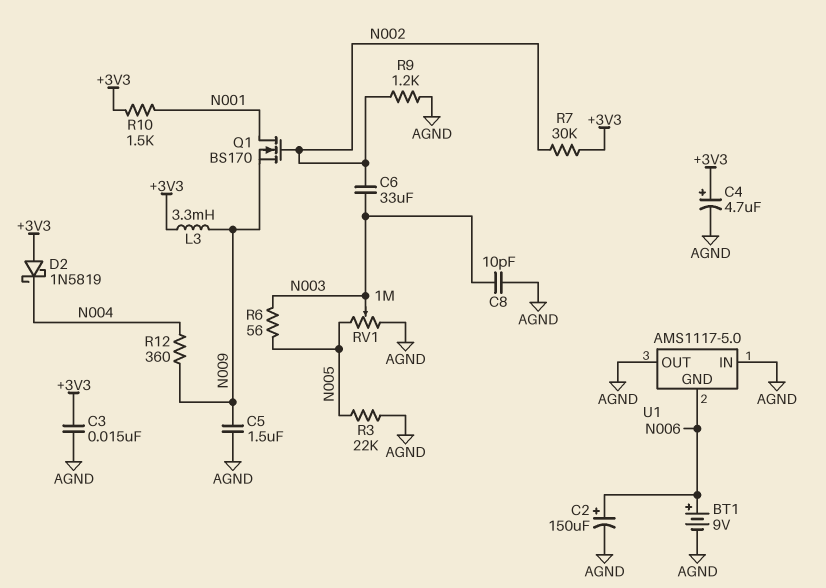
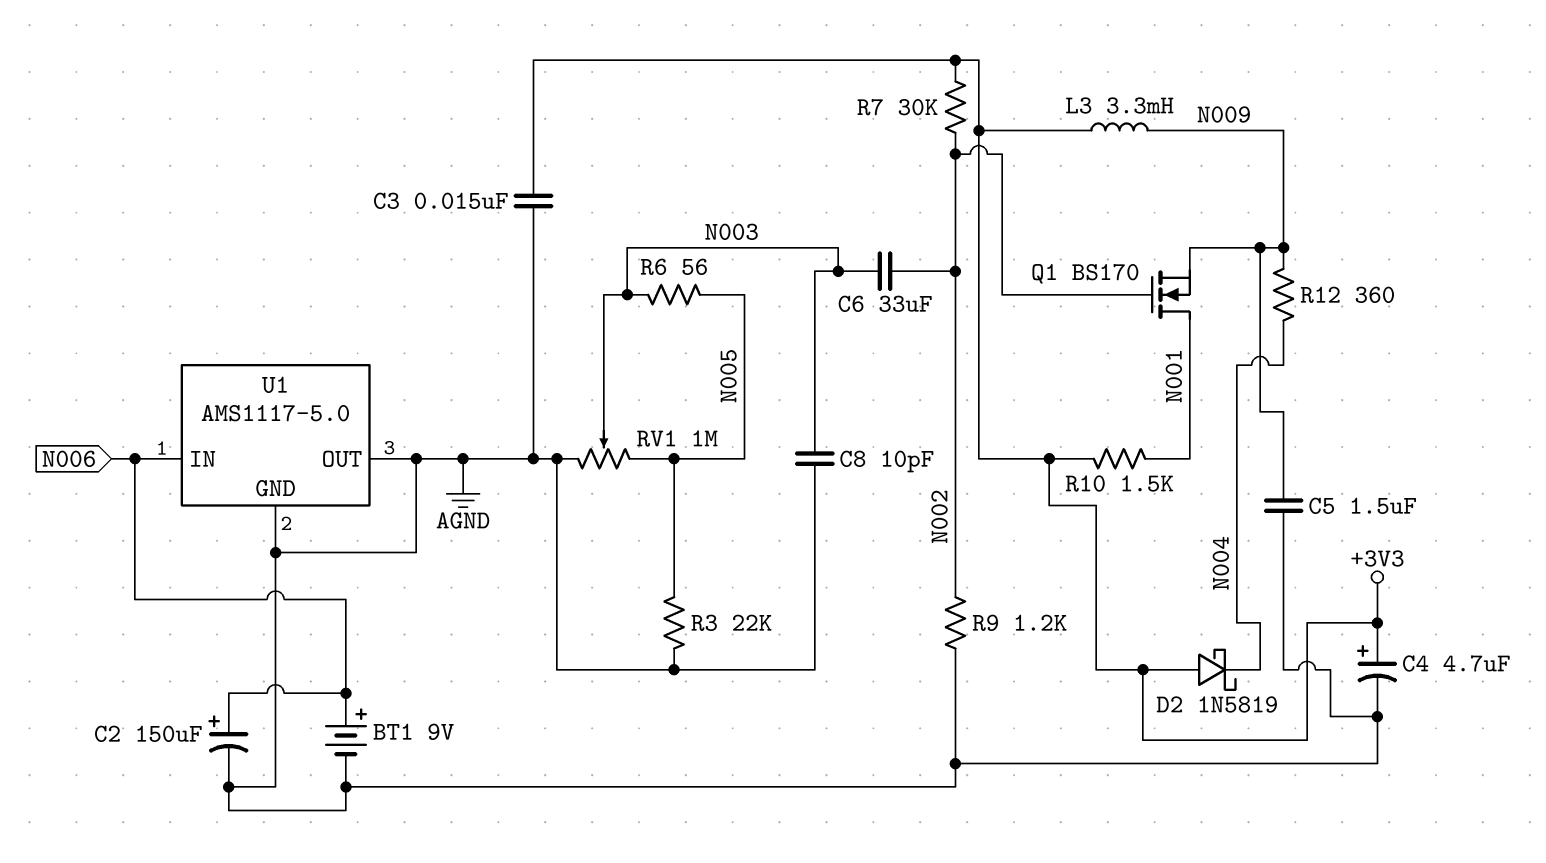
U1 pin GND: N006 -> AGND
U1 pin IN: AGND -> N006

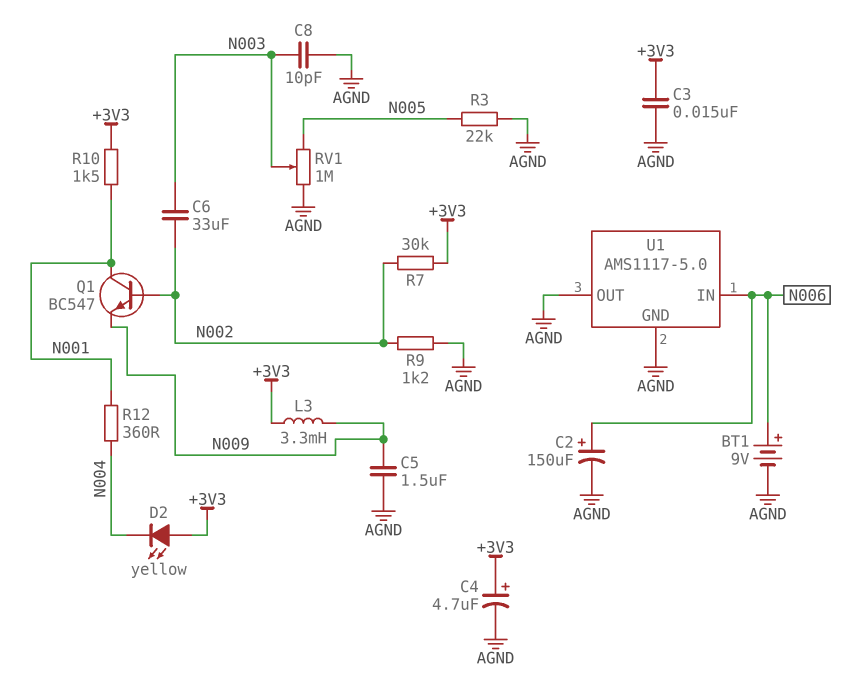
D2: schottky 1N5819 (A +3V3, K N004) -> LED yellow (A +3V3, K N004)
Q1: NMOS BS170 (G N002, D N001, S N009) -> NPN BC547 (B N002, C N001, E N009)
R6: 56 (N003, N005) -> none
R12: 360 (N004, N009) -> 360 (N001, N004)

